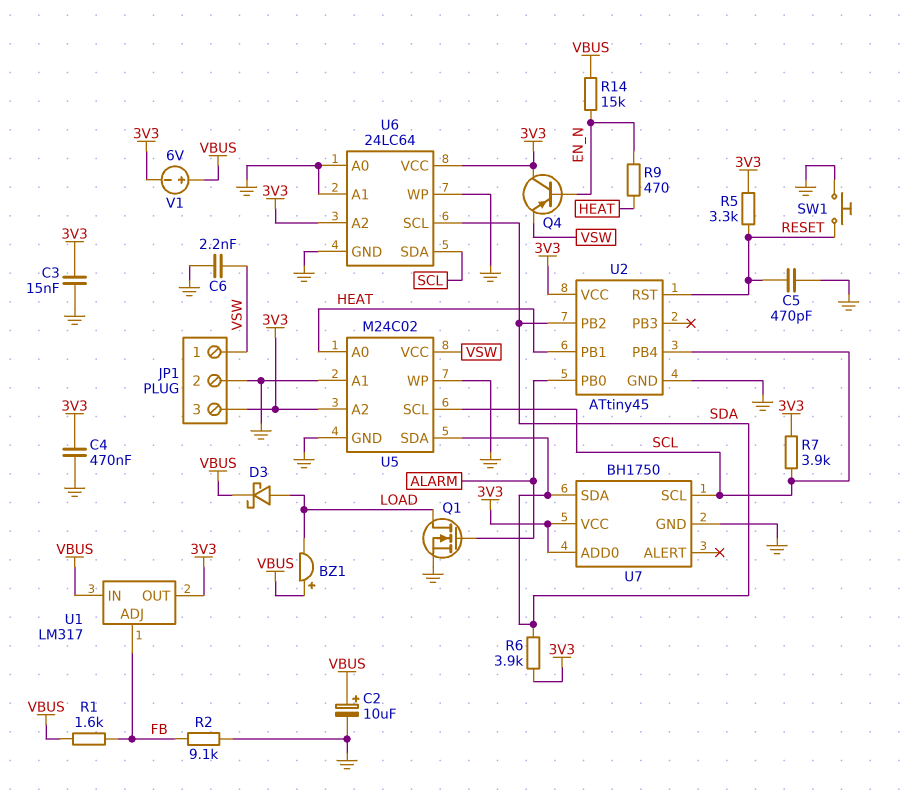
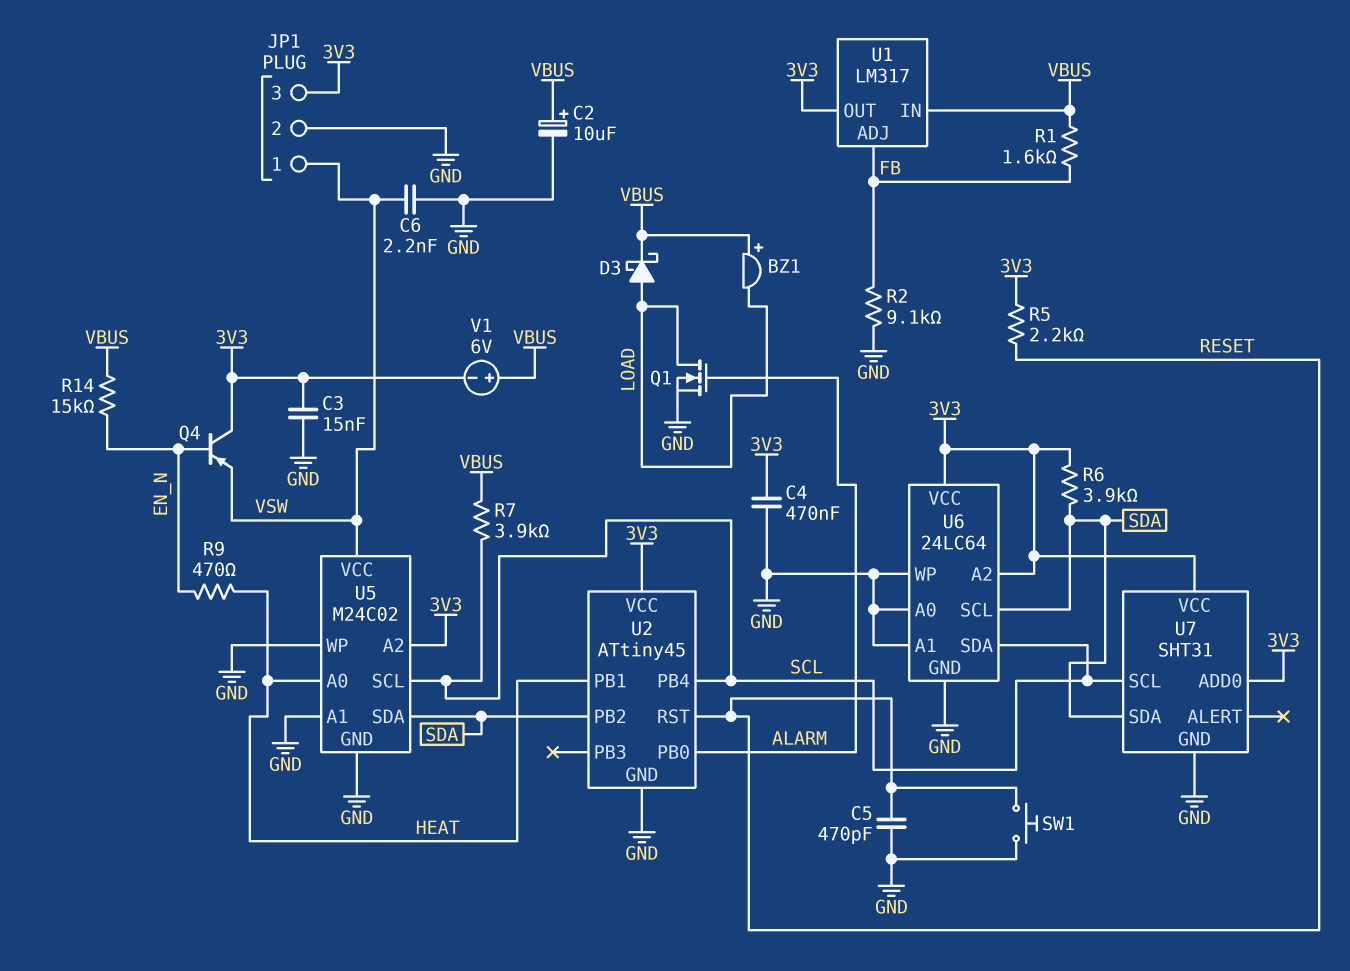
R5: 3.3k (3V3, RESET) -> 2.2k (3V3, RESET)
R7: 3.9k (3V3, SCL) -> 3.9k (SCL, VBUS)
U7: BH1750 -> SHT31

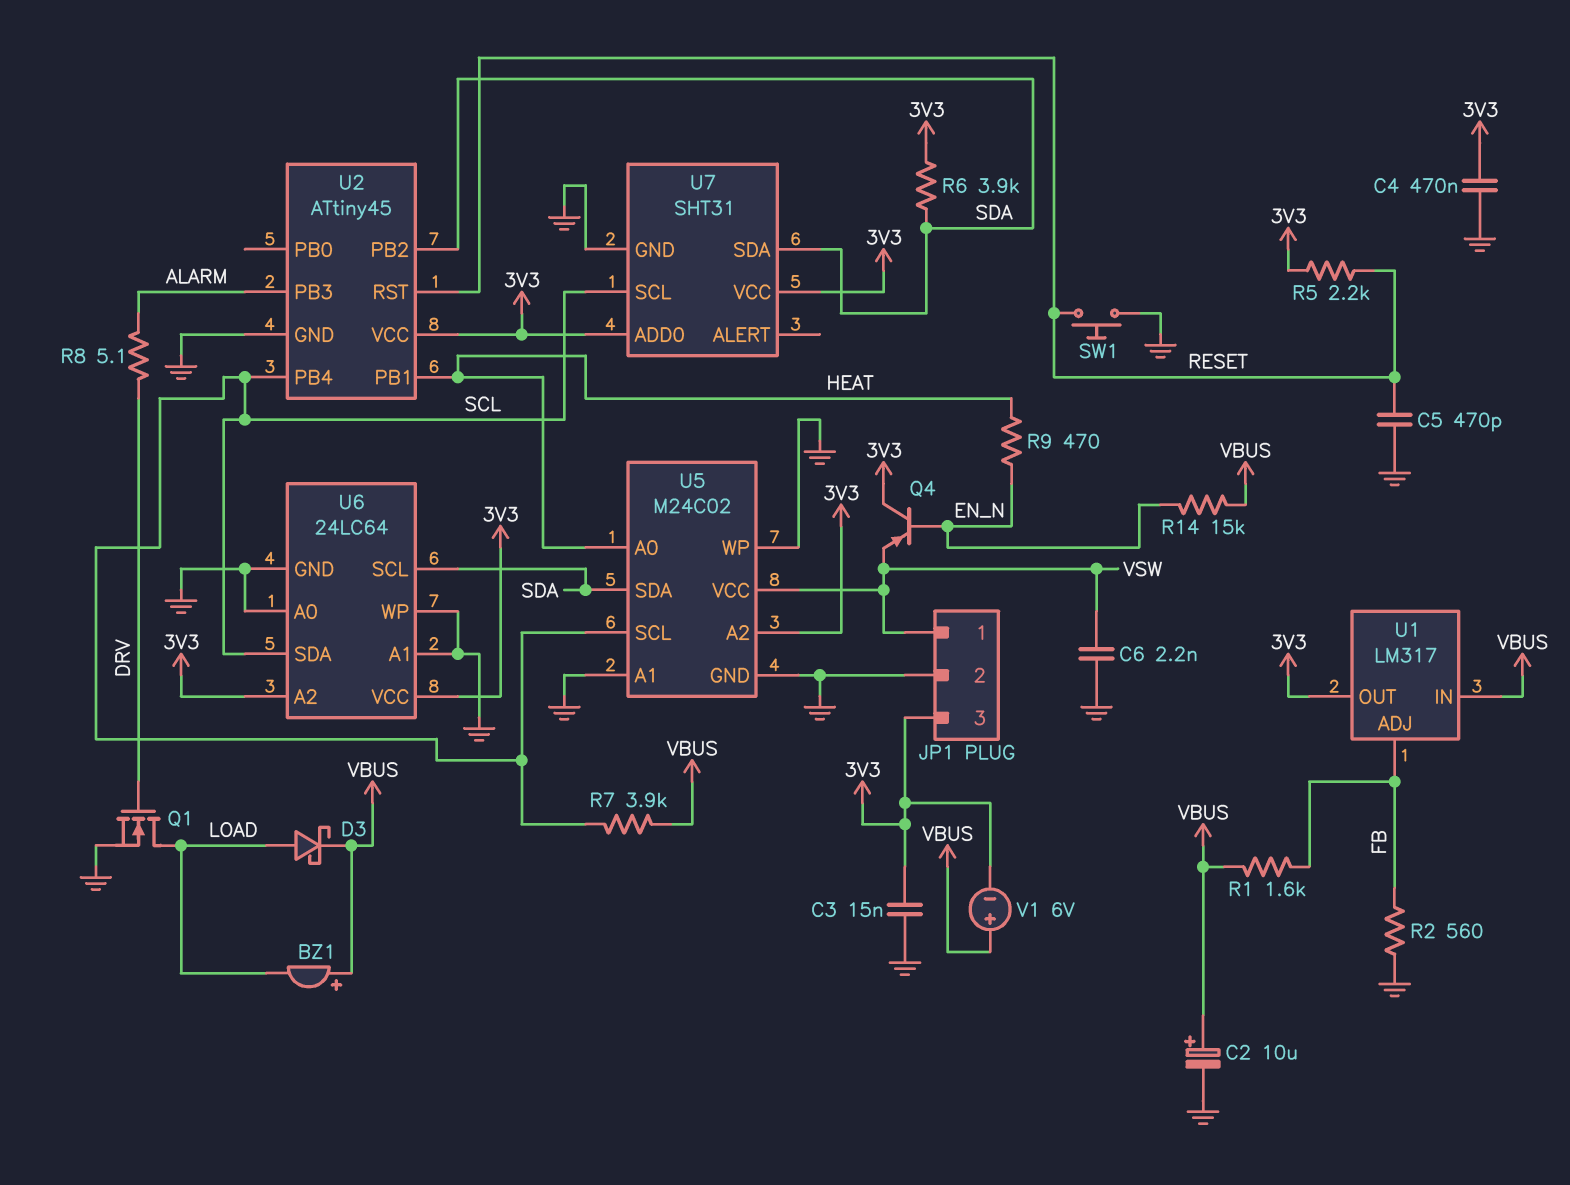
Q1: NMOS (G ALARM, D LOAD, S GND) -> NMOS (G DRV, D LOAD, S GND)
R2: 9.1k (FB, GND) -> 560 (FB, GND)
R8: none -> 5.1 (ALARM, DRV)
U2 pin PB0: ALARM -> none
U2 pin PB3: none -> ALARM

